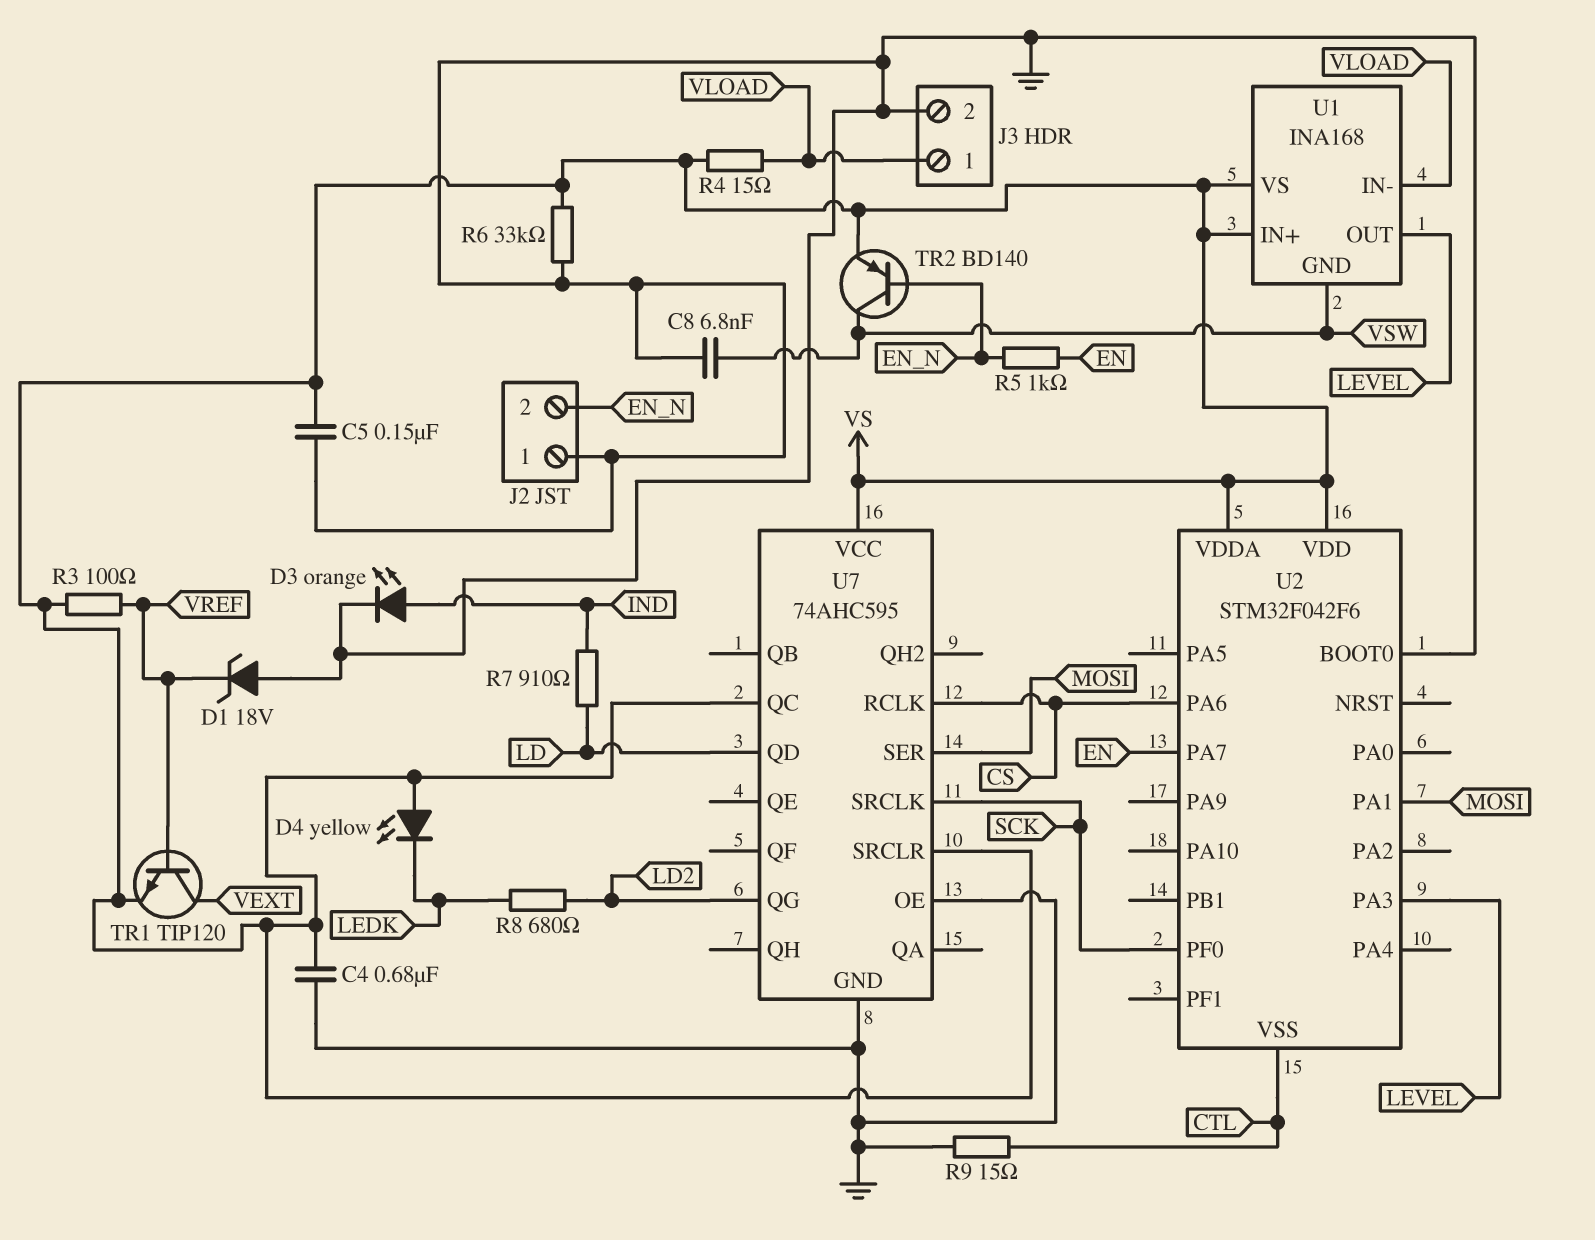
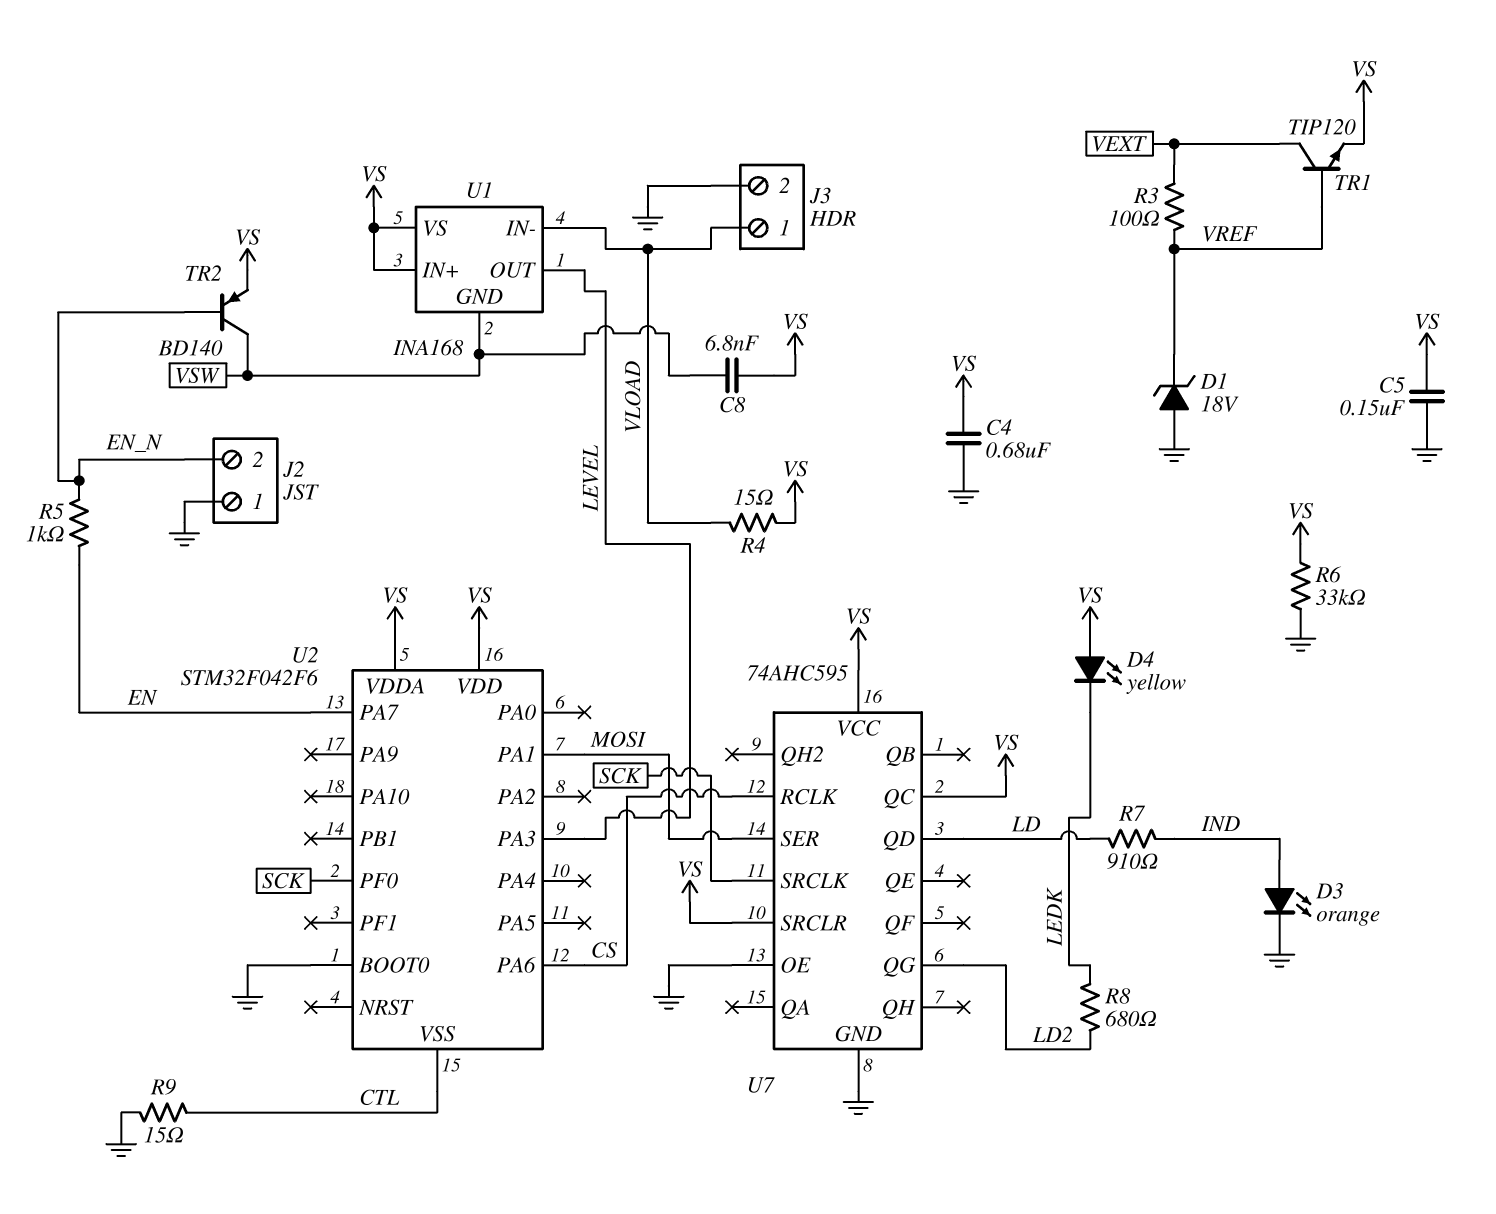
C8: 6.8nF (GND, VSW) -> 6.8nF (VS, VSW)
R3: 100 (VREF, VS) -> 100 (VEXT, VREF)

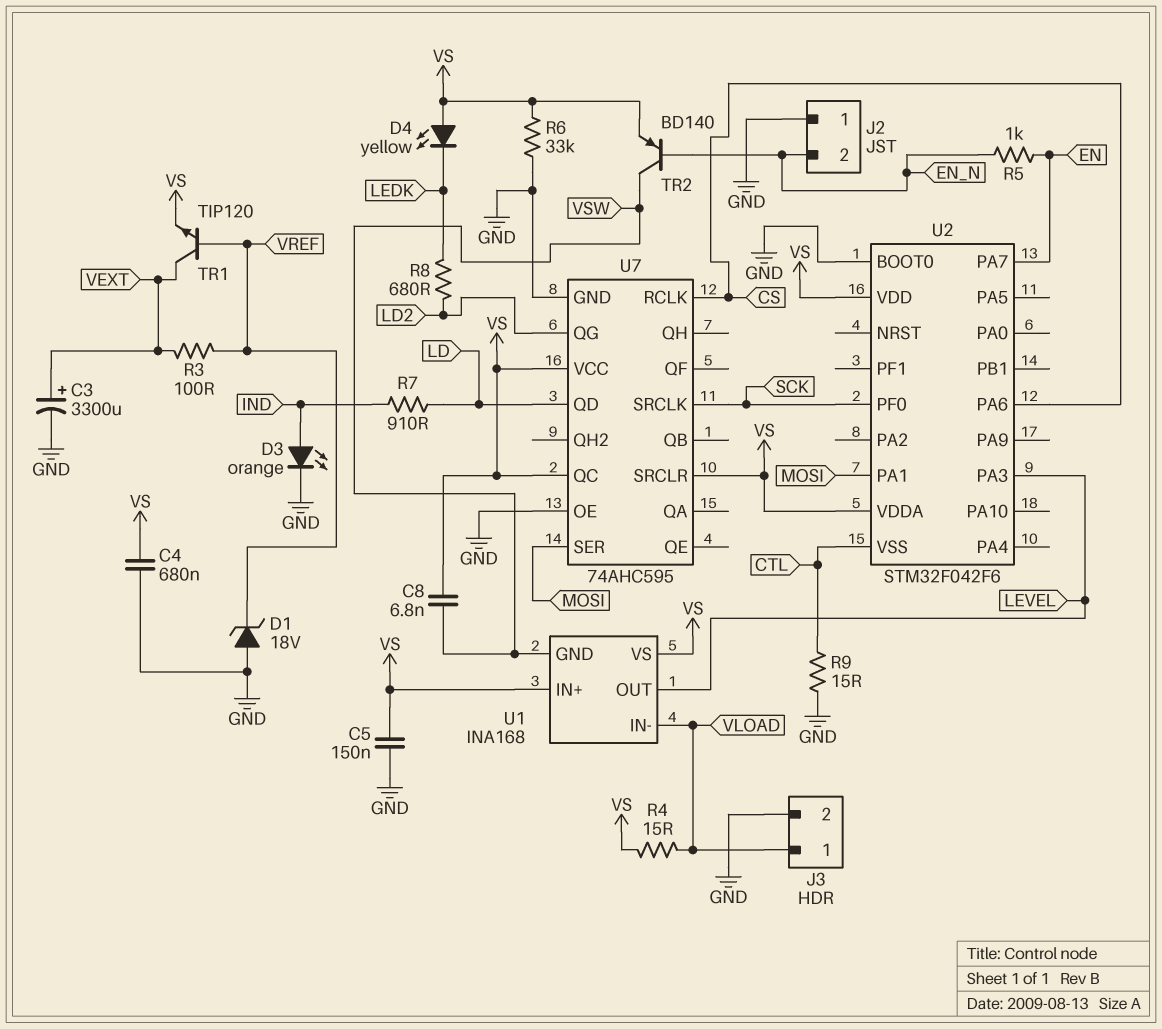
C3: none -> 3300uF (plus VEXT, minus GND)

